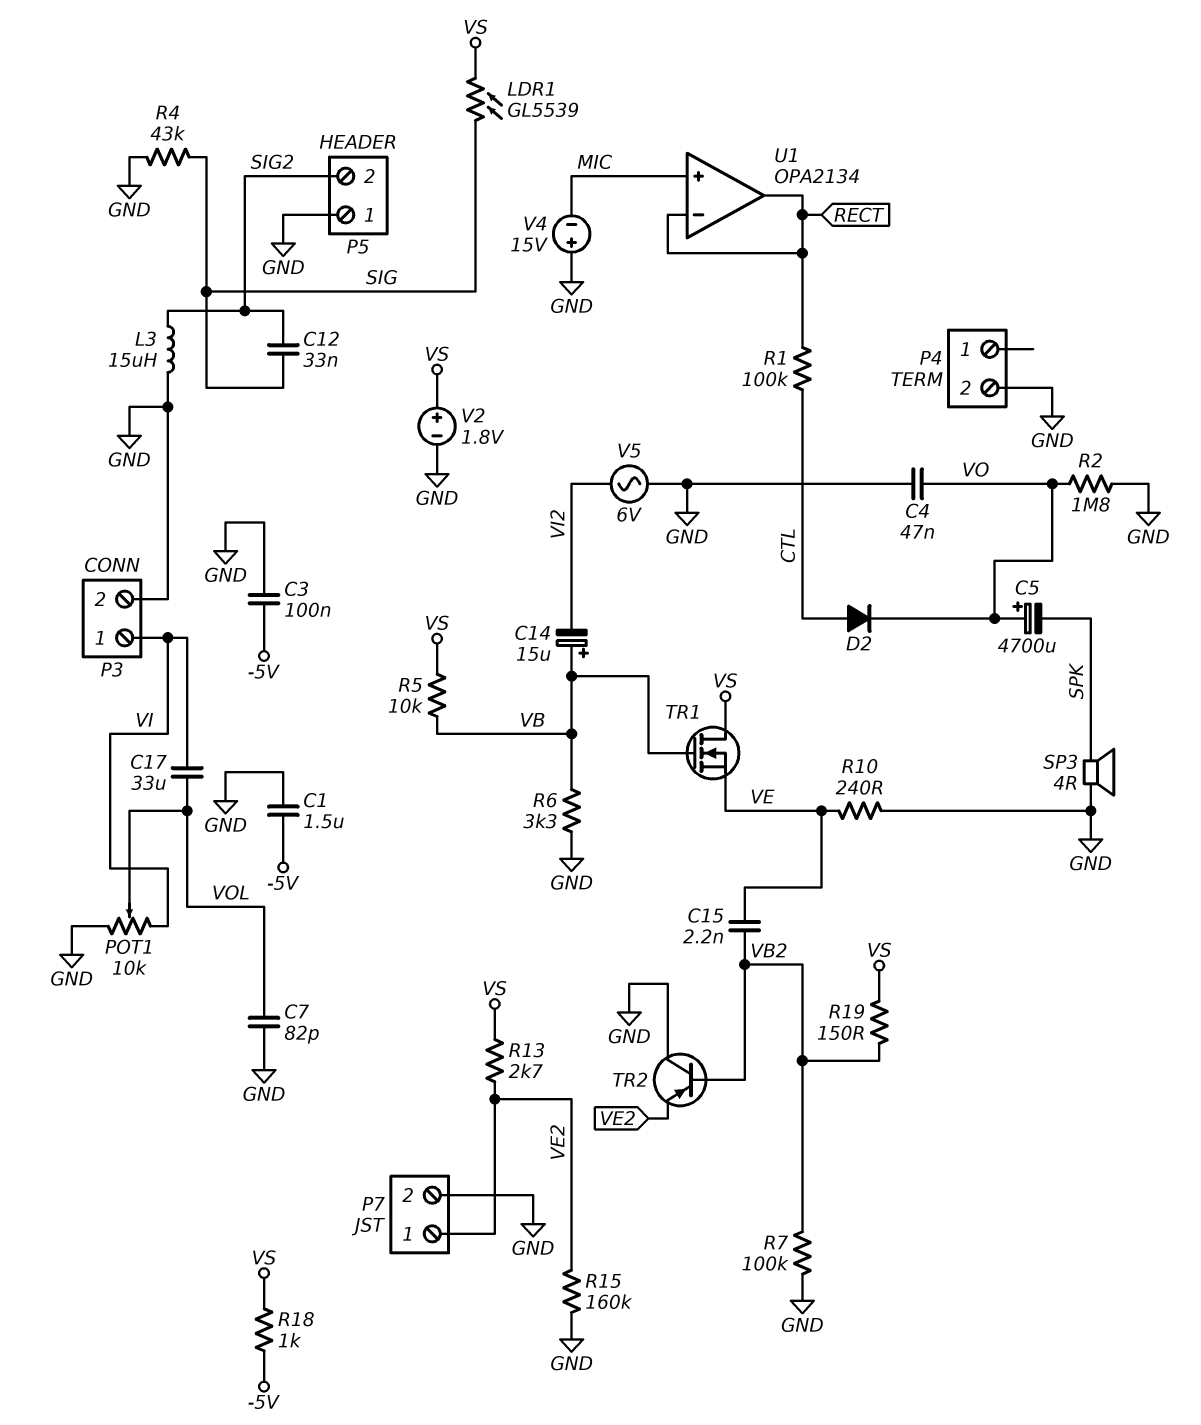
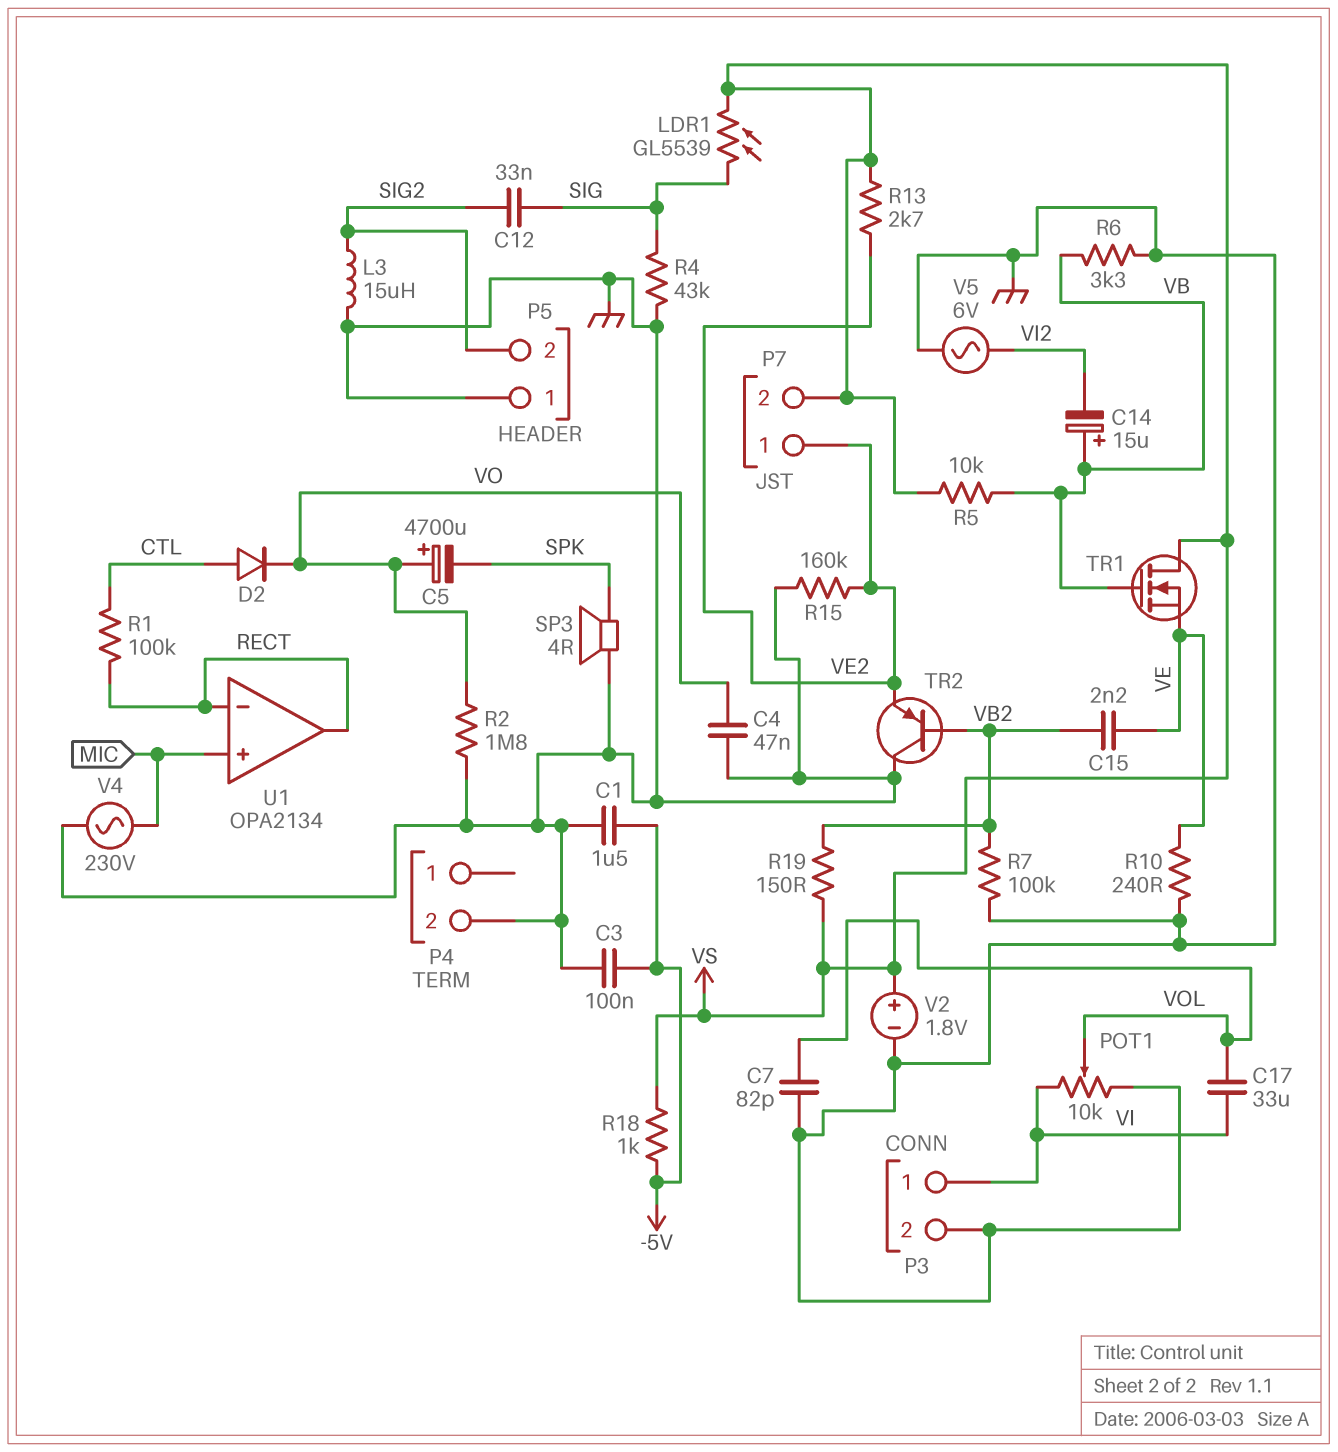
P7 pin 2: GND -> VS
V4: 15V (plus GND, minus MIC) -> AC 230V (GND, MIC)

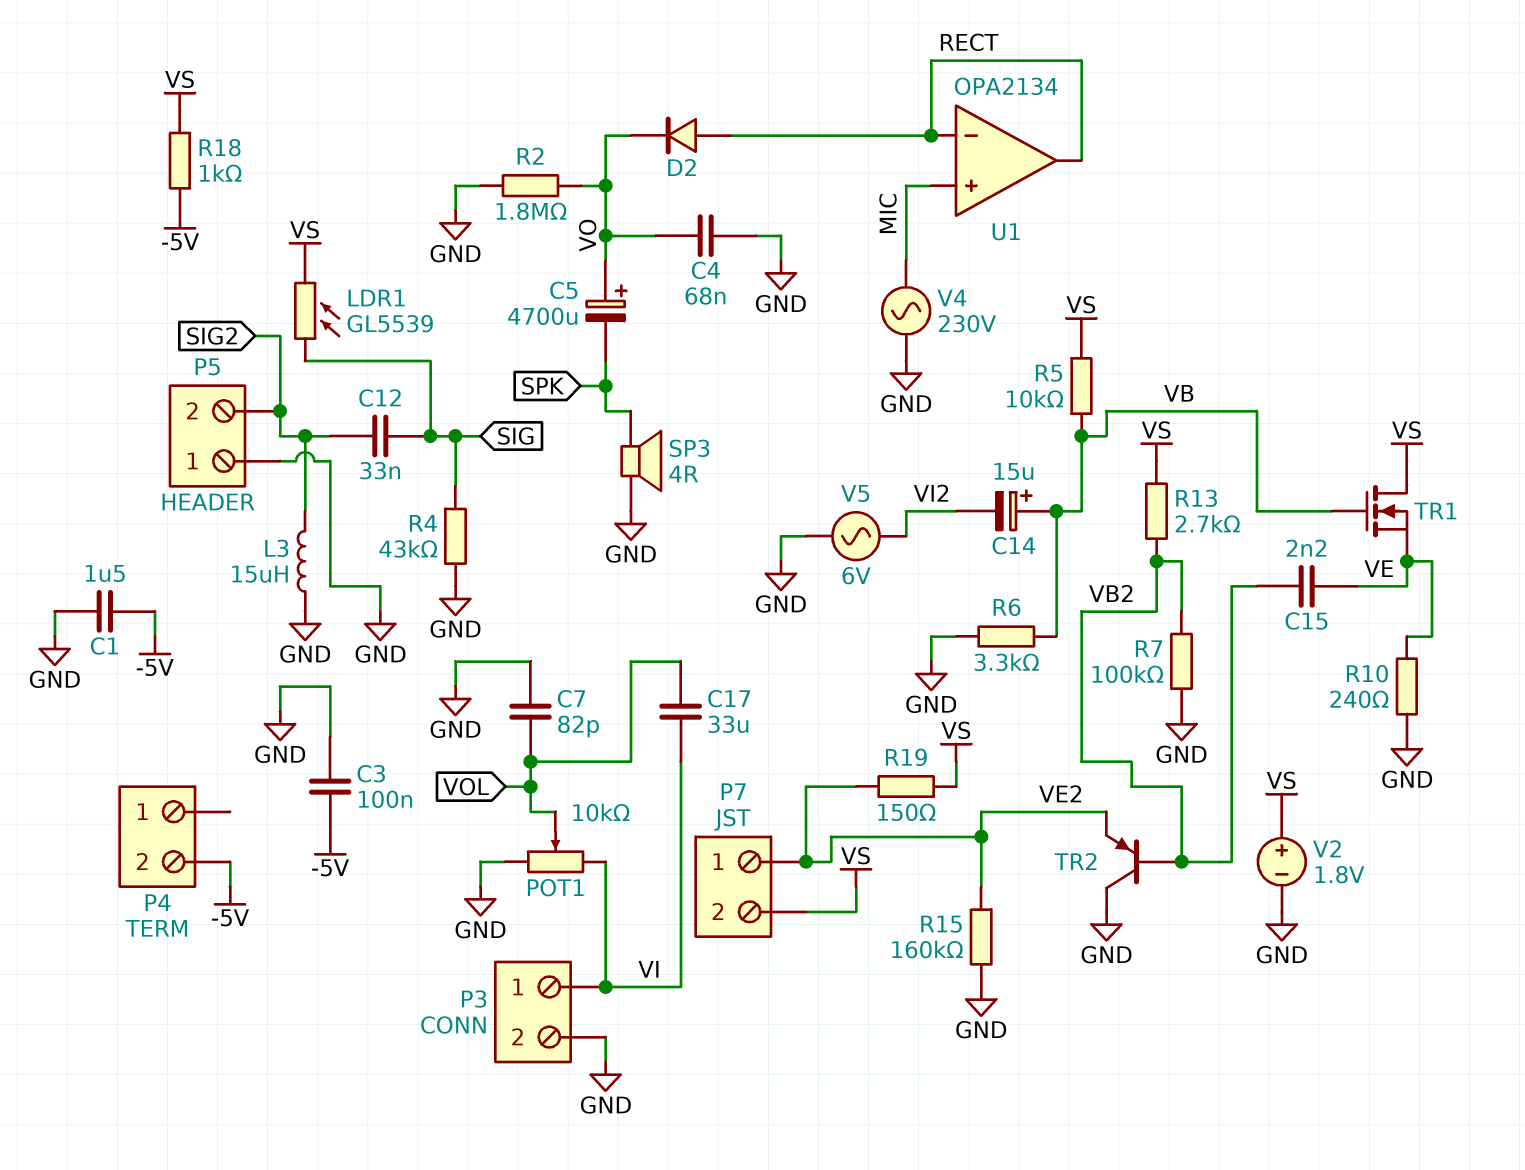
C4: 47nF (GND, VO) -> 68nF (GND, VO)
D2: diode (A CTL, K VO) -> diode (A RECT, K VO)
P4 pin 2: GND -> -5V
R1: 100k (CTL, RECT) -> none
R13: 2.7k (VE2, VS) -> 2.7k (VB2, VS)
R19: 150 (VB2, VS) -> 150 (VE2, VS)

